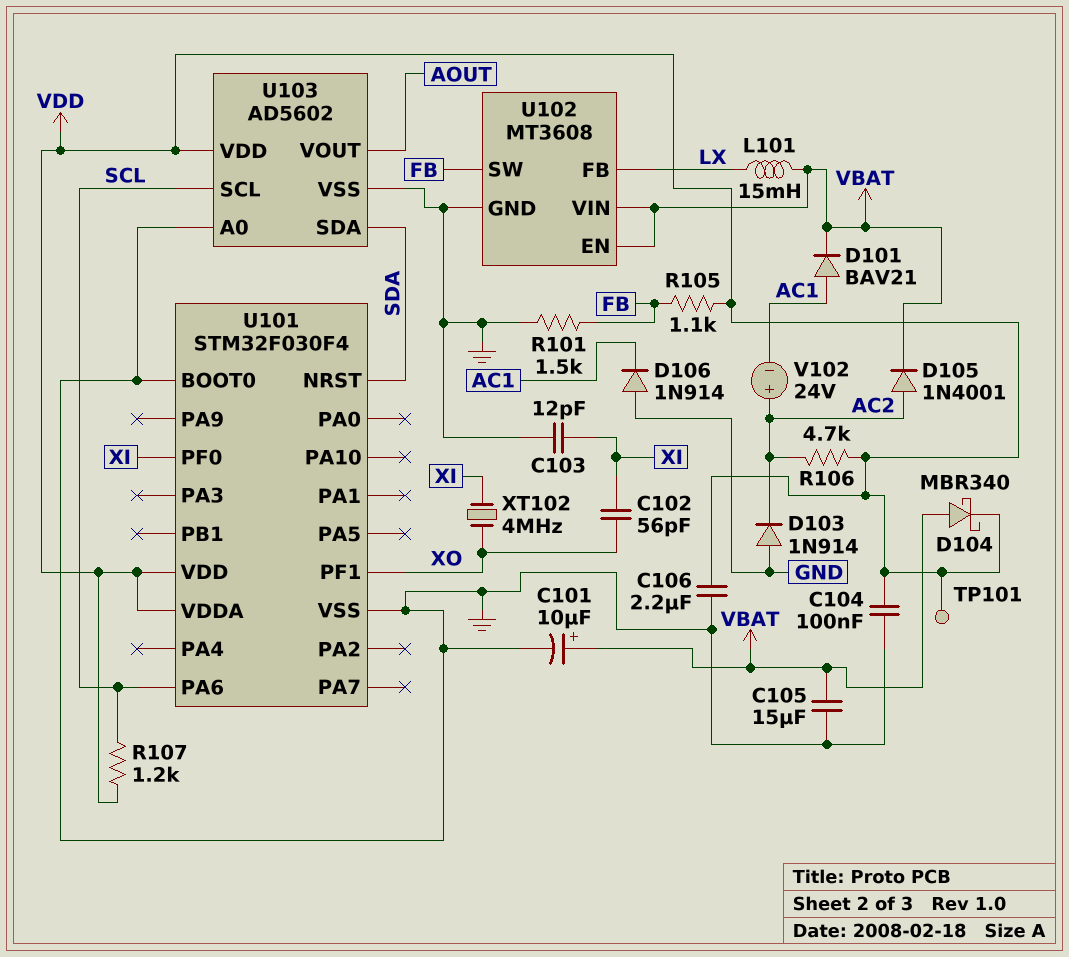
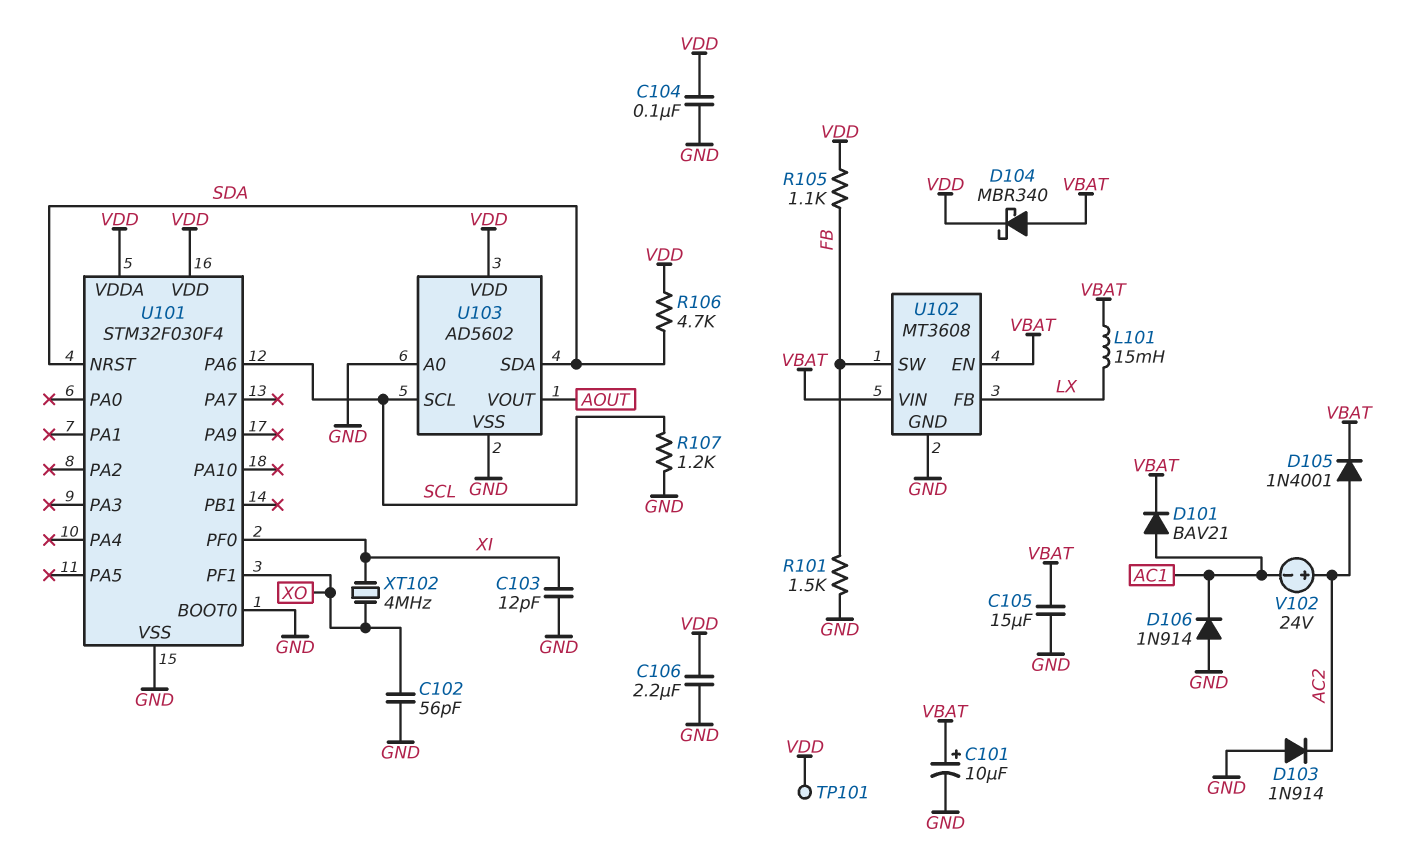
C102: 56pF (XI, XO) -> 56pF (GND, XO)
R106: 4.7k (AC2, VDD) -> 4.7k (SDA, VDD)
R107: 1.2k (SCL, VDD) -> 1.2k (GND, SCL)

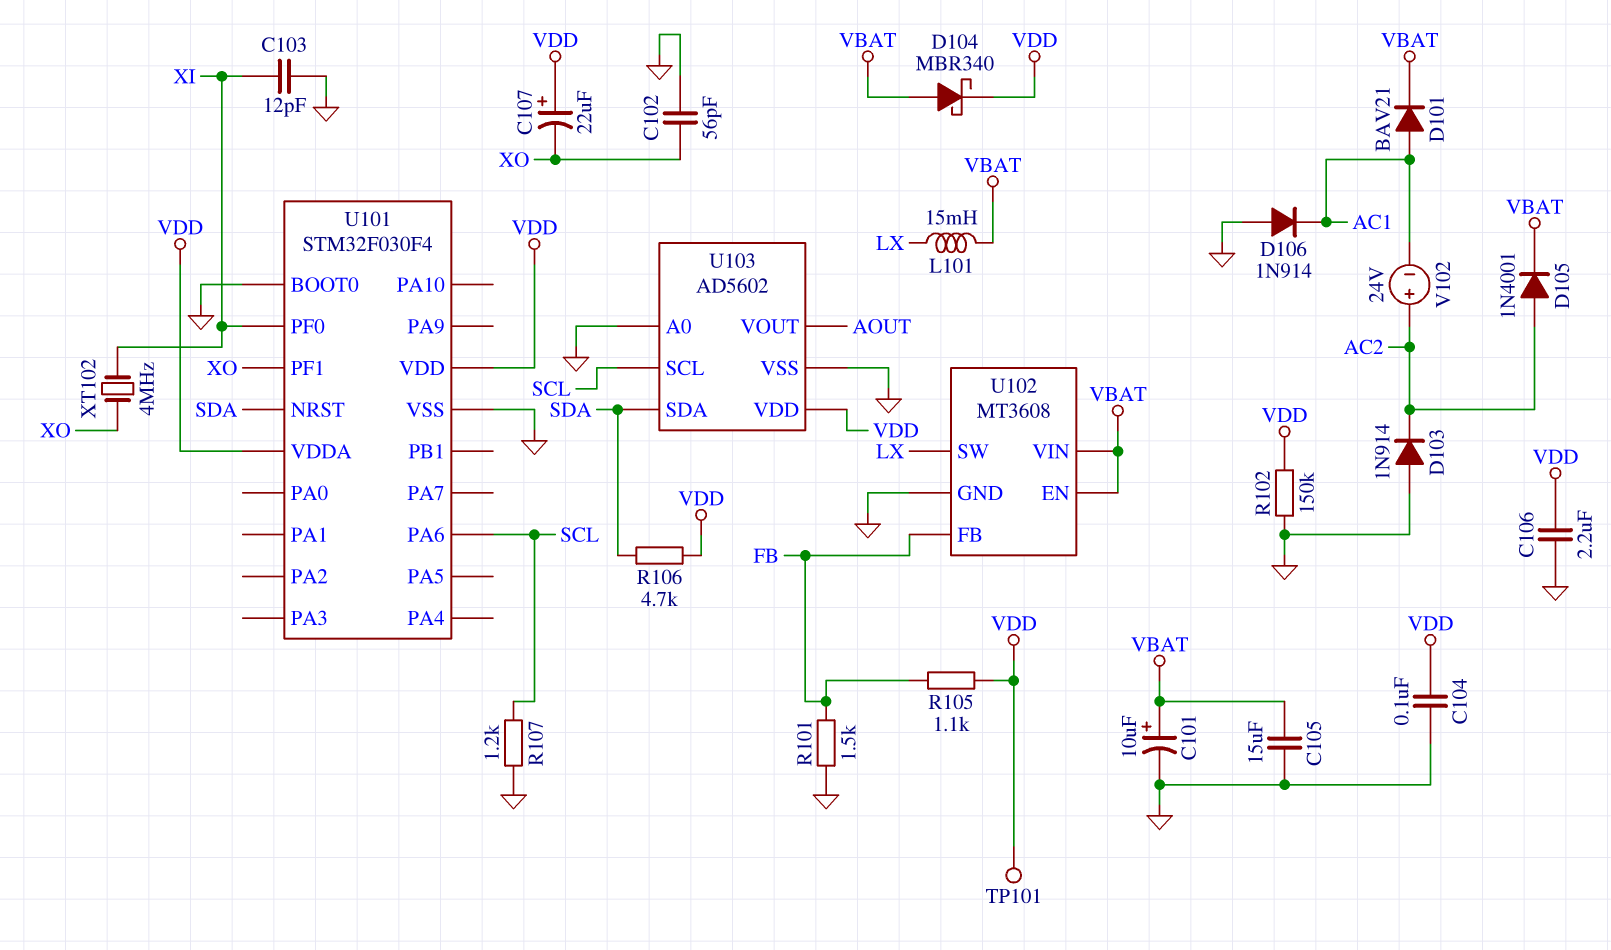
C107: none -> 22uF (plus VDD, minus XO)
R102: none -> 150k (GND, VDD)
U102 pin FB: LX -> FB
U102 pin SW: FB -> LX

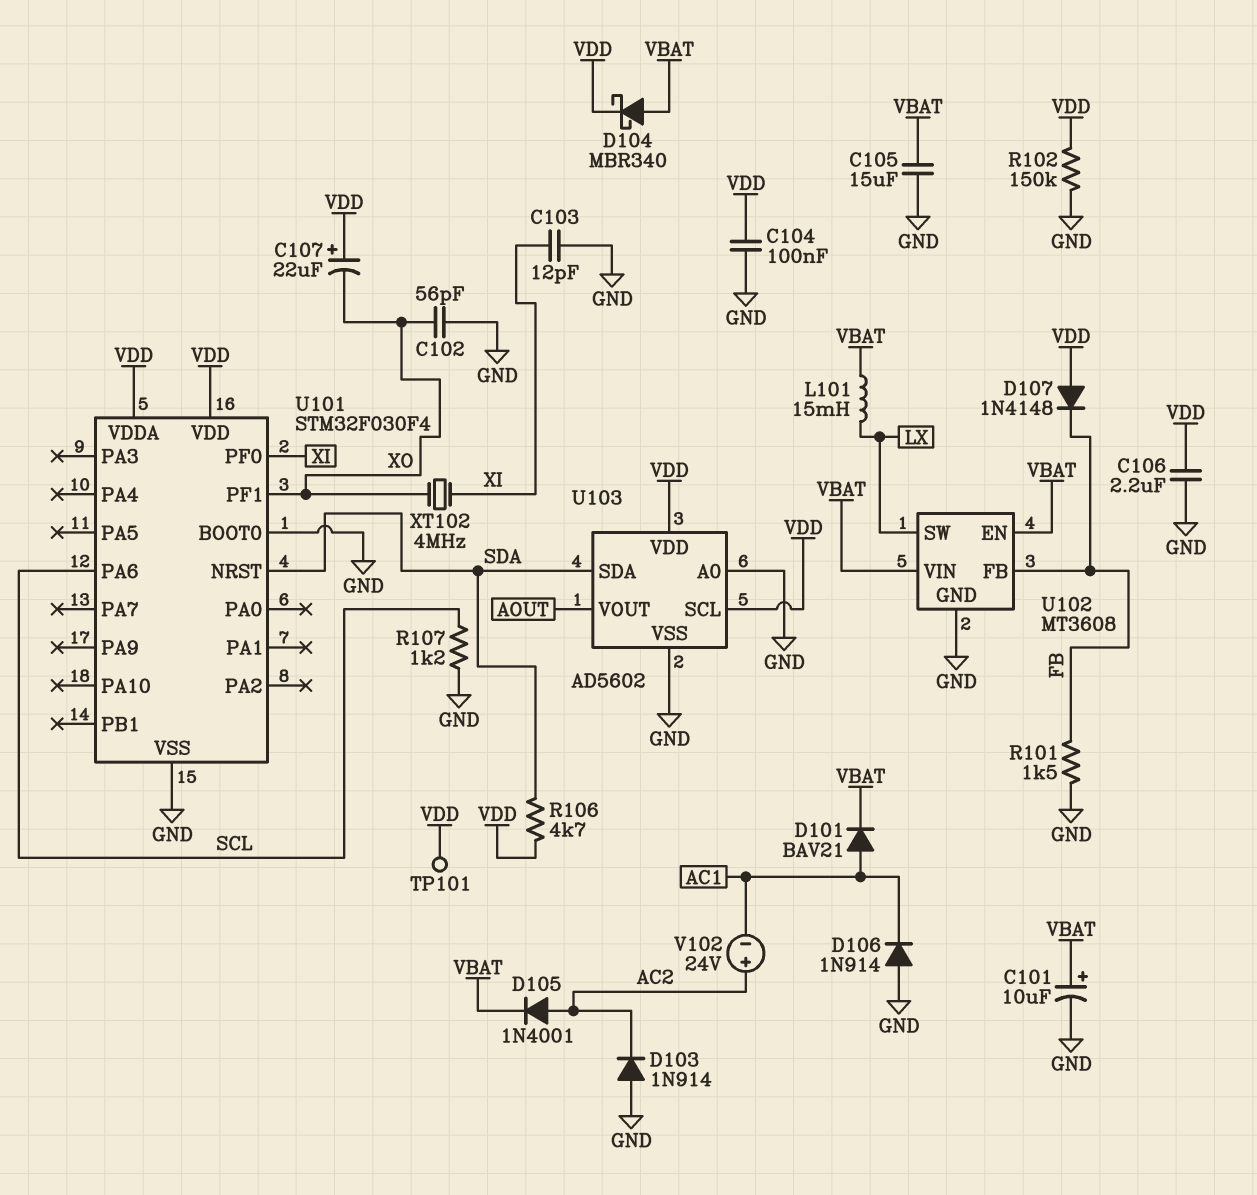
D107: none -> diode 1N4148 (A VDD, K FB)
R105: 1.1k (FB, VDD) -> none
U103 pin SCL: SCL -> VDD

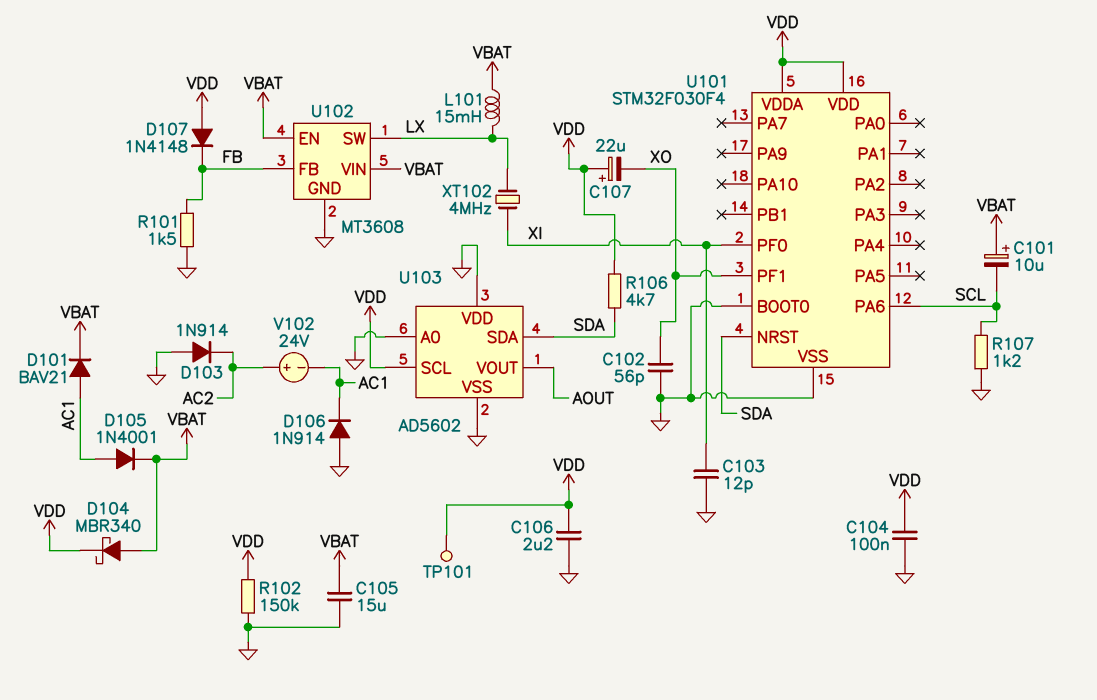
C101: 10uF (plus VBAT, minus GND) -> 10uF (plus VBAT, minus SCL)
D105: diode 1N4001 (A AC2, K VBAT) -> diode 1N4001 (A AC1, K VBAT)
U103 pin VDD: VDD -> GND
XT102: 4MHz (XI, XO) -> 4MHz (LX, XI)

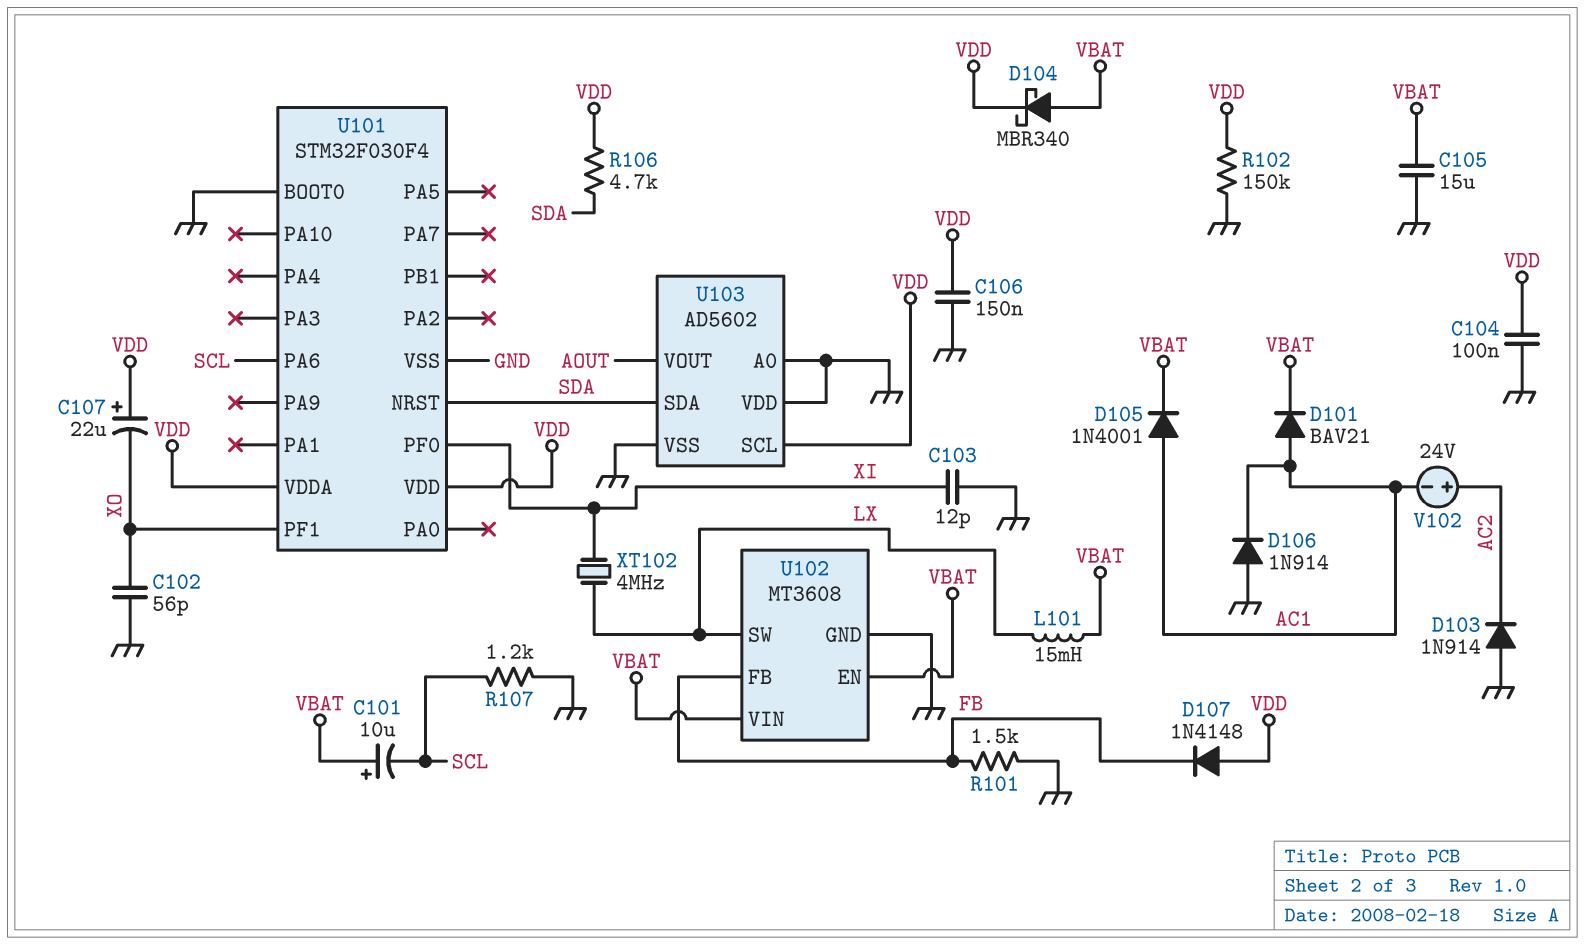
C106: 2.2uF (GND, VDD) -> 150nF (GND, VDD)
TP101: test point (VDD) -> none

